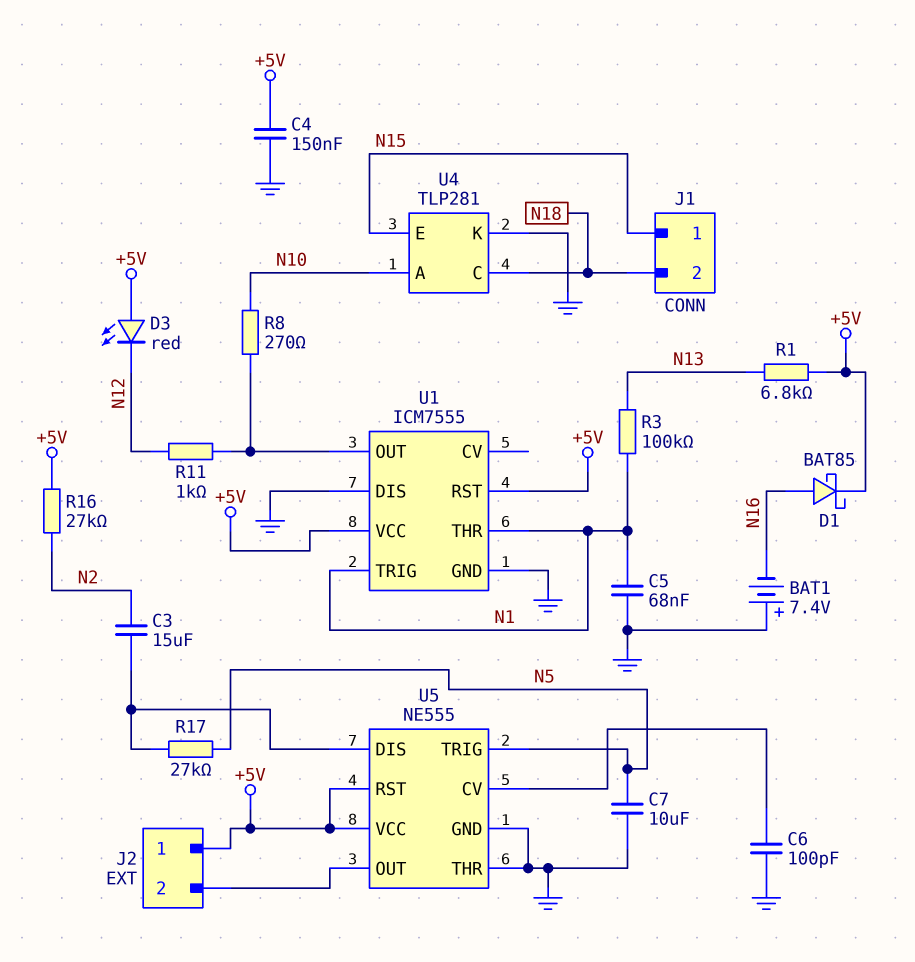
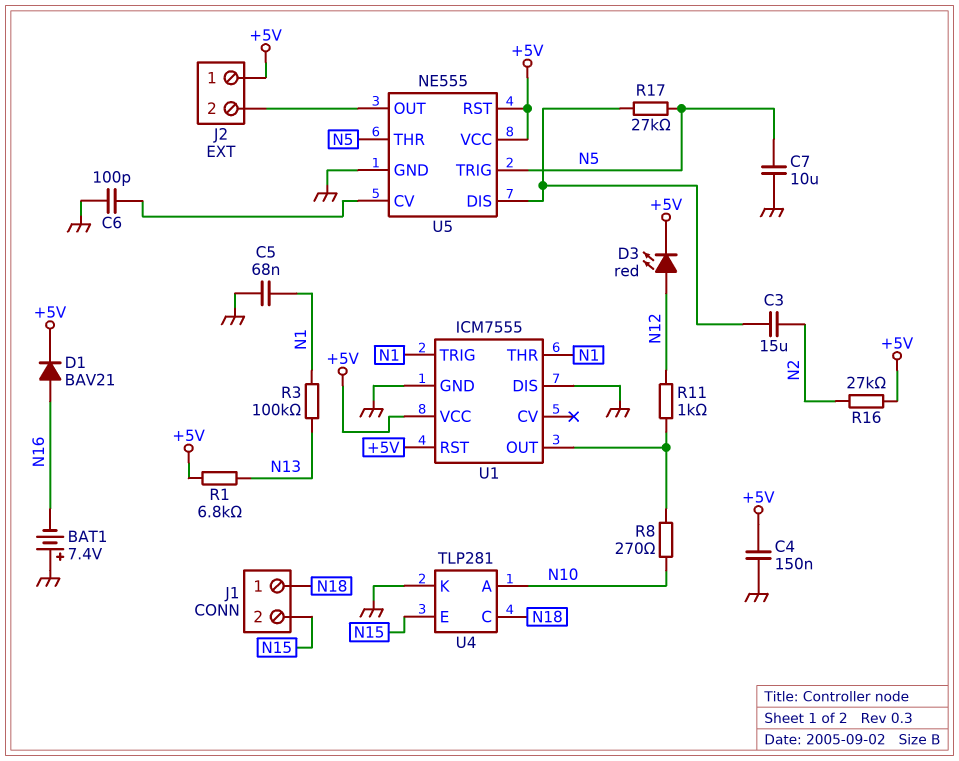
D1: schottky BAT85 (A N16, K +5V) -> diode BAV21 (A N16, K +5V)
D3: LED red (A +5V, K N12) -> LED red (A N12, K +5V)
J1 pin 1: N15 -> N18
J1 pin 2: N18 -> N15
U5 pin THR: GND -> N5

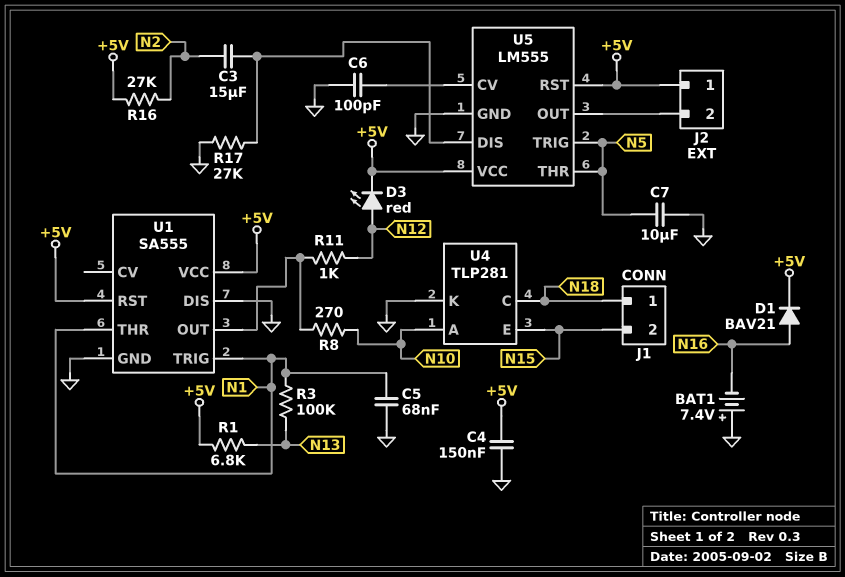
R17: 27k (N5, U5/DIS) -> 27k (GND, U5/DIS)
U1: ICM7555 -> SA555
U5: NE555 -> LM555

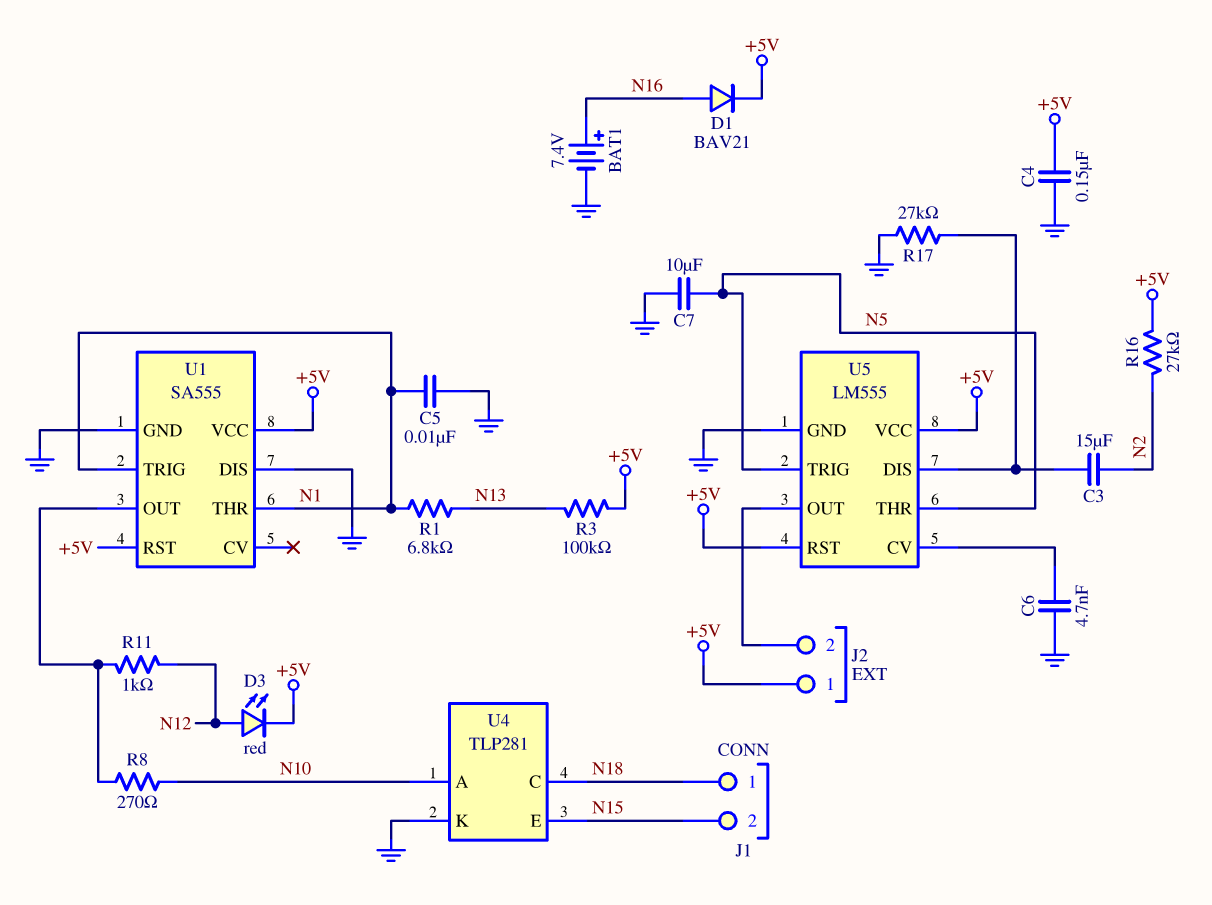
BAT1: 7.4V (plus GND, minus N16) -> 7.4V (plus N16, minus GND)
C5: 68nF (GND, N1) -> 10nF (GND, N1)
C6: 100pF (GND, U5/CV) -> 4.7nF (GND, U5/CV)
R1: 6.8k (+5V, N13) -> 6.8k (N1, N13)
R3: 100k (N1, N13) -> 100k (+5V, N13)

